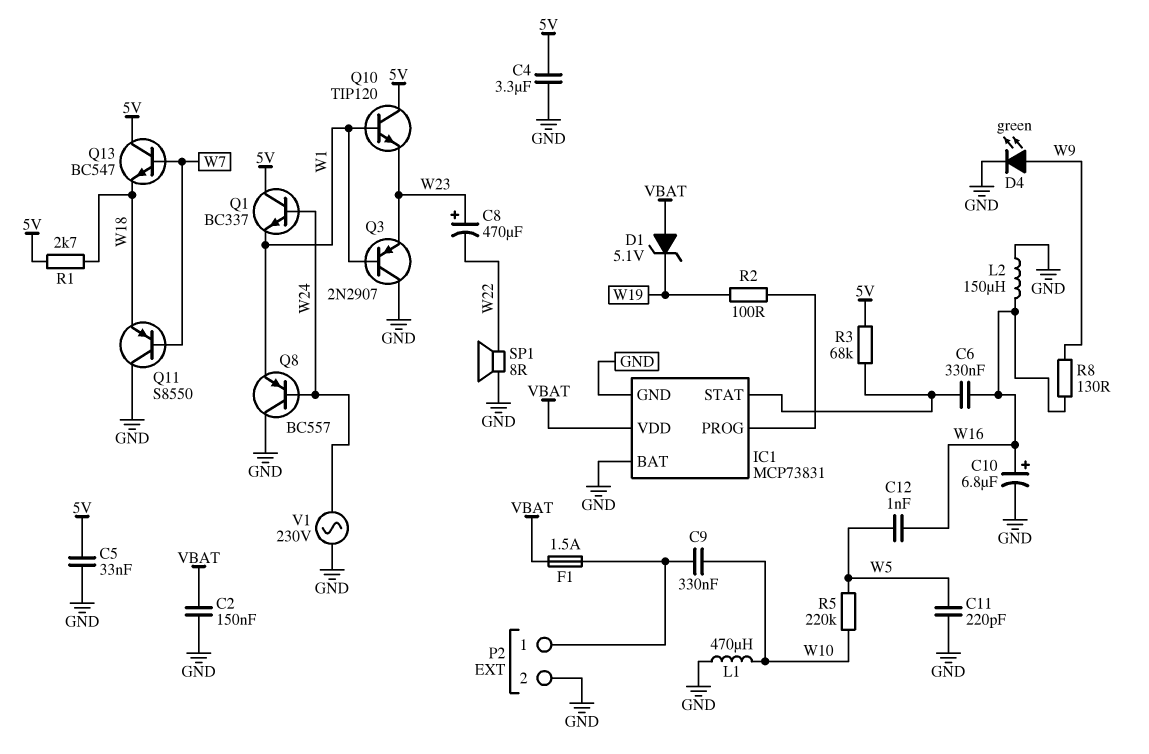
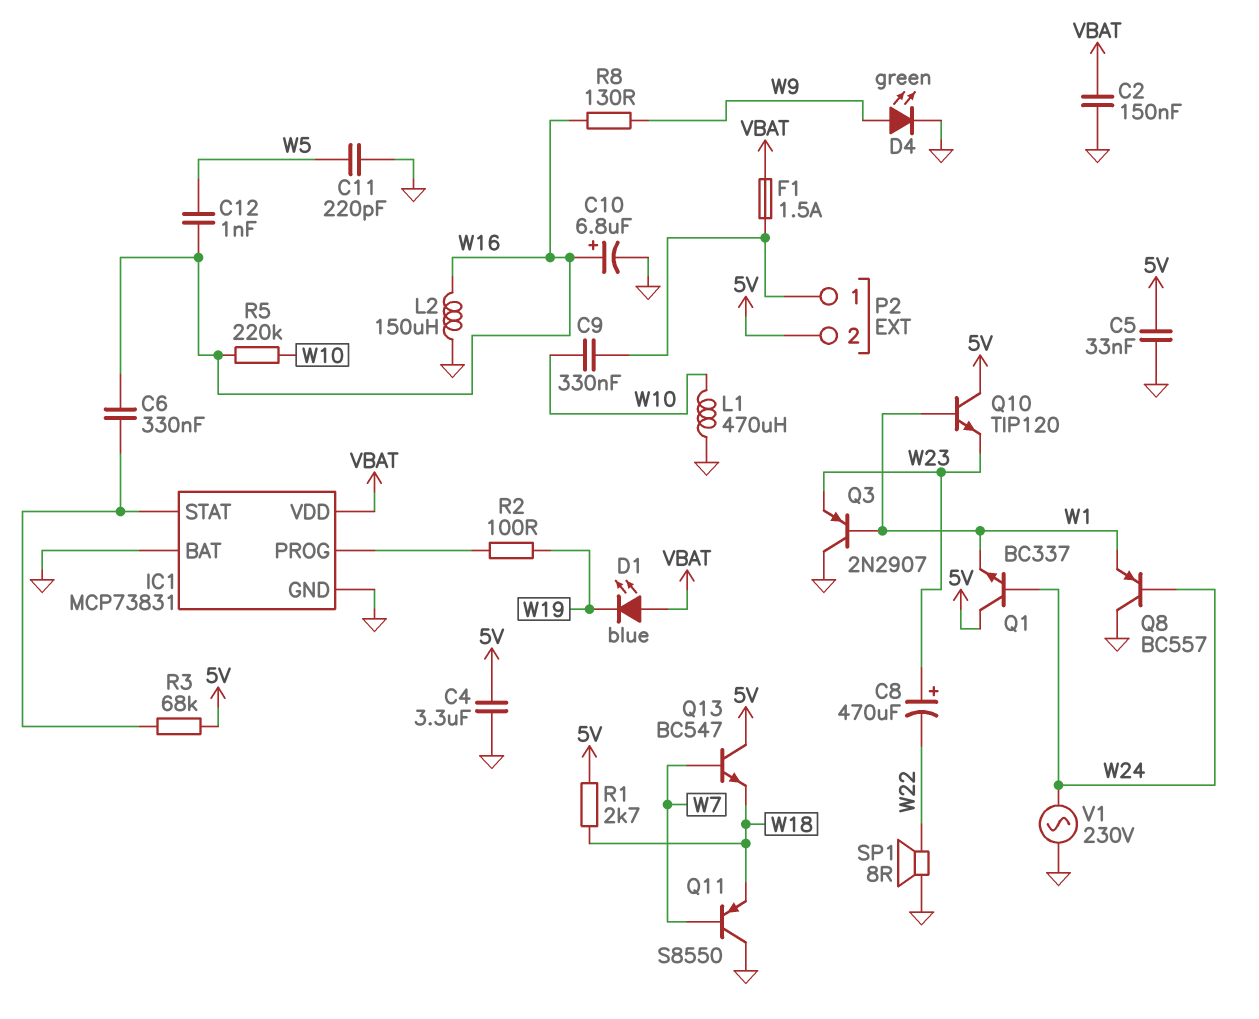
D1: zener 5.1V (A VBAT, K W19) -> LED blue (A VBAT, K W19)
P2 pin 2: GND -> 5V
R5: 220k (W5, W10) -> 220k (W10, W16)

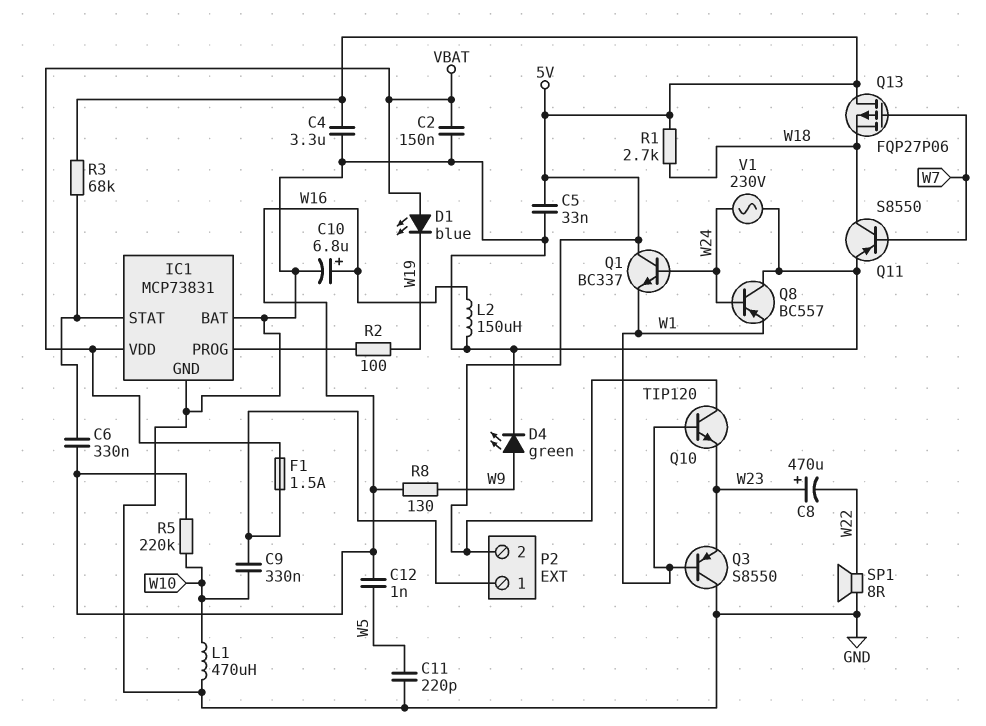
Q3: PNP 2N2907 (B W1, C GND, E W23) -> PNP S8550 (B W1, C GND, E W23)
Q11: PNP S8550 (B W7, C GND, E W18) -> PNP S8550 (B W7, C W18, E GND)
Q13: NPN BC547 (B W7, C 5V, E W18) -> PMOS FQP27P06 (G W7, D 5V, S W18)

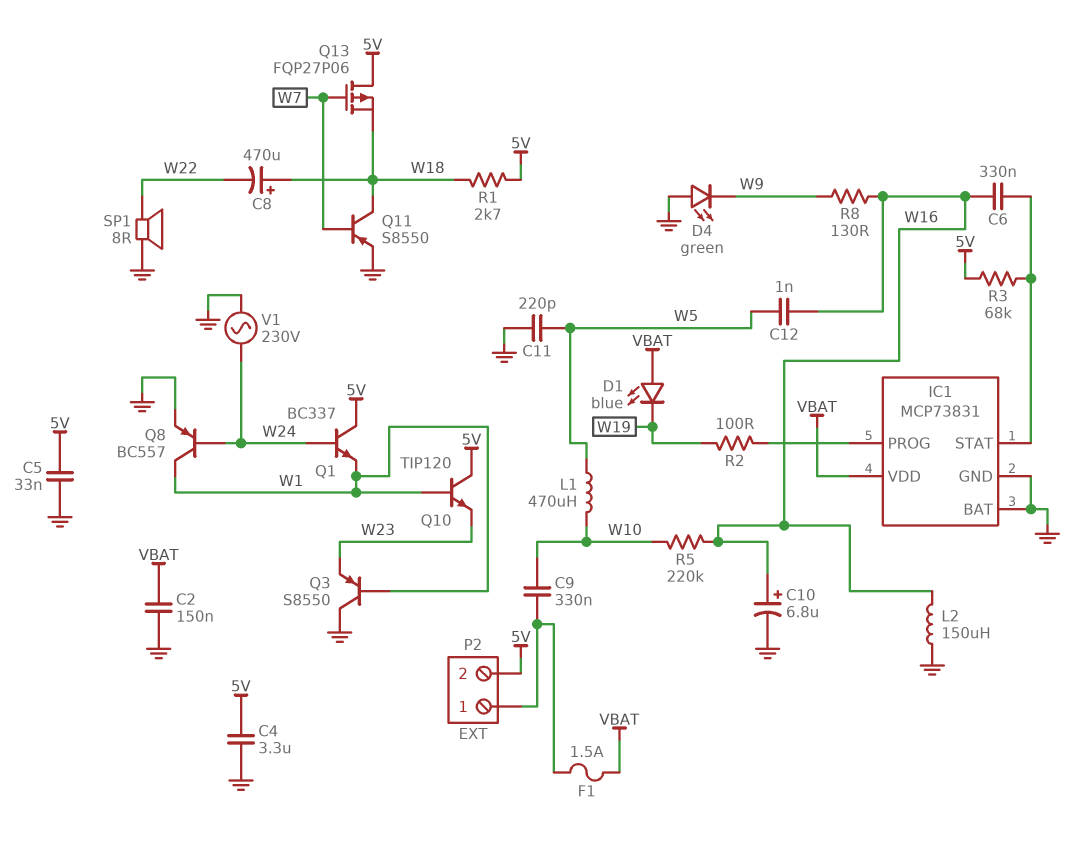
C8: 470uF (plus W23, minus W22) -> 470uF (plus W18, minus W22)
D4: LED green (A W9, K GND) -> LED green (A GND, K W9)
L1: 470uH (GND, W10) -> 470uH (W5, W10)
Q8: PNP BC557 (B W24, C GND, E W1) -> PNP BC557 (B W24, C W1, E GND)

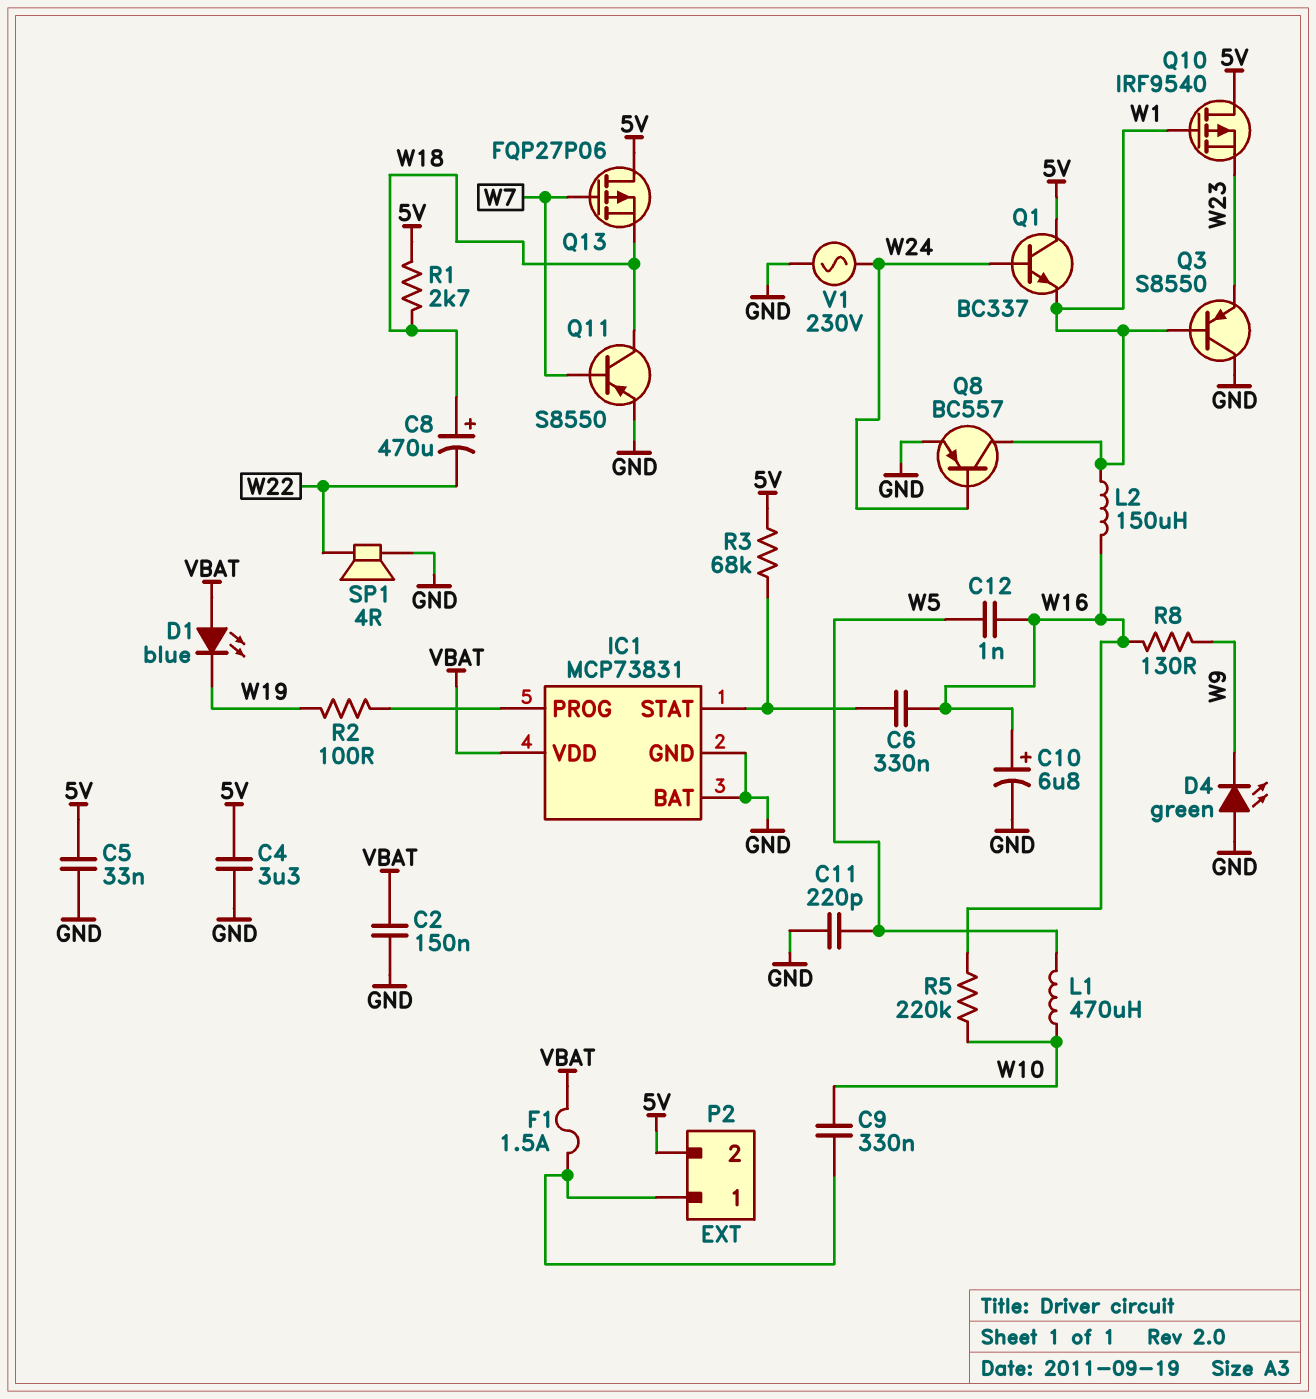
L2: 150uH (GND, W16) -> 150uH (W1, W16)
Q10: NPN TIP120 (B W1, C 5V, E W23) -> PMOS IRF9540 (G W1, D 5V, S W23)
SP1: speaker 8R (GND, W22) -> speaker 4R (GND, W22)

